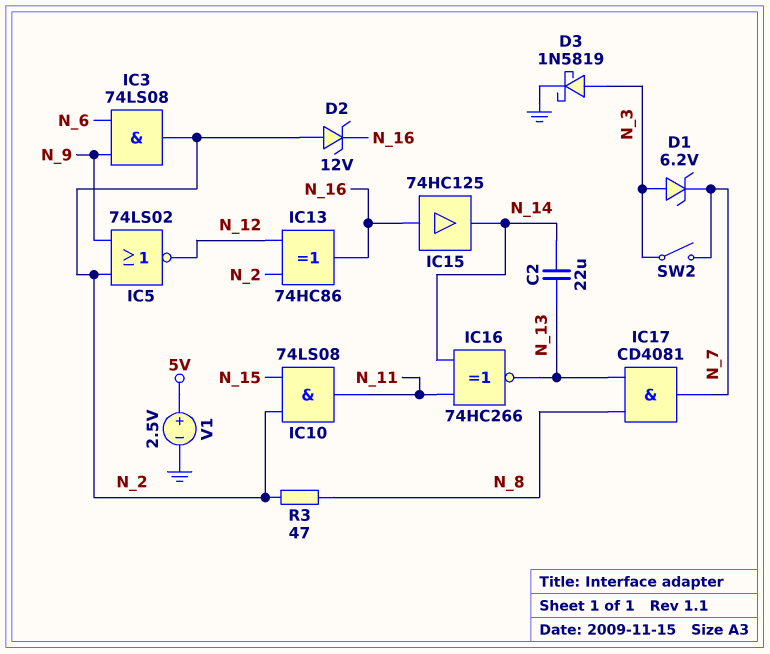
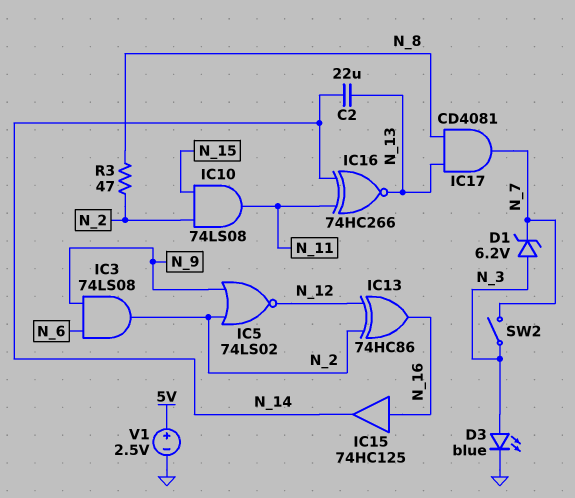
D2: zener 12V (A N_2, K N_16) -> none
D3: schottky 1N5819 (A N_3, K GND) -> LED blue (A N_3, K GND)

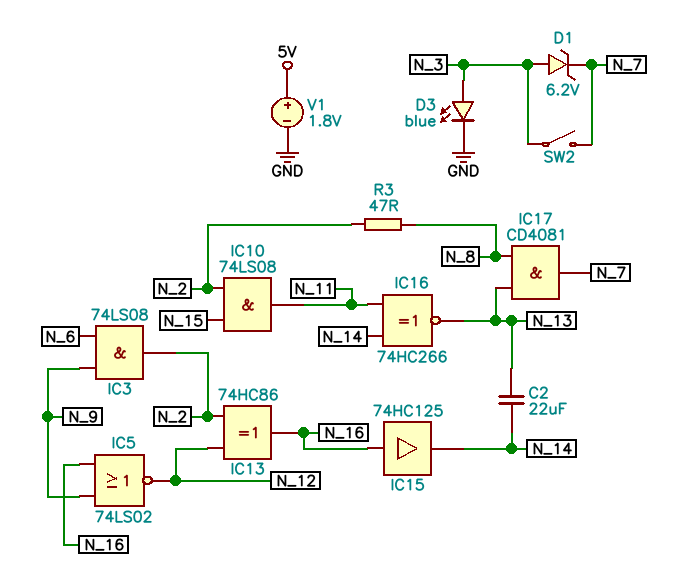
IC5: NOR 74LS02 (in N_2, in N_9, out N_12) -> NOR 74LS02 (in N_9, in N_16, out N_12)
V1: 2.5V (plus 5V, minus GND) -> 1.8V (plus 5V, minus GND)

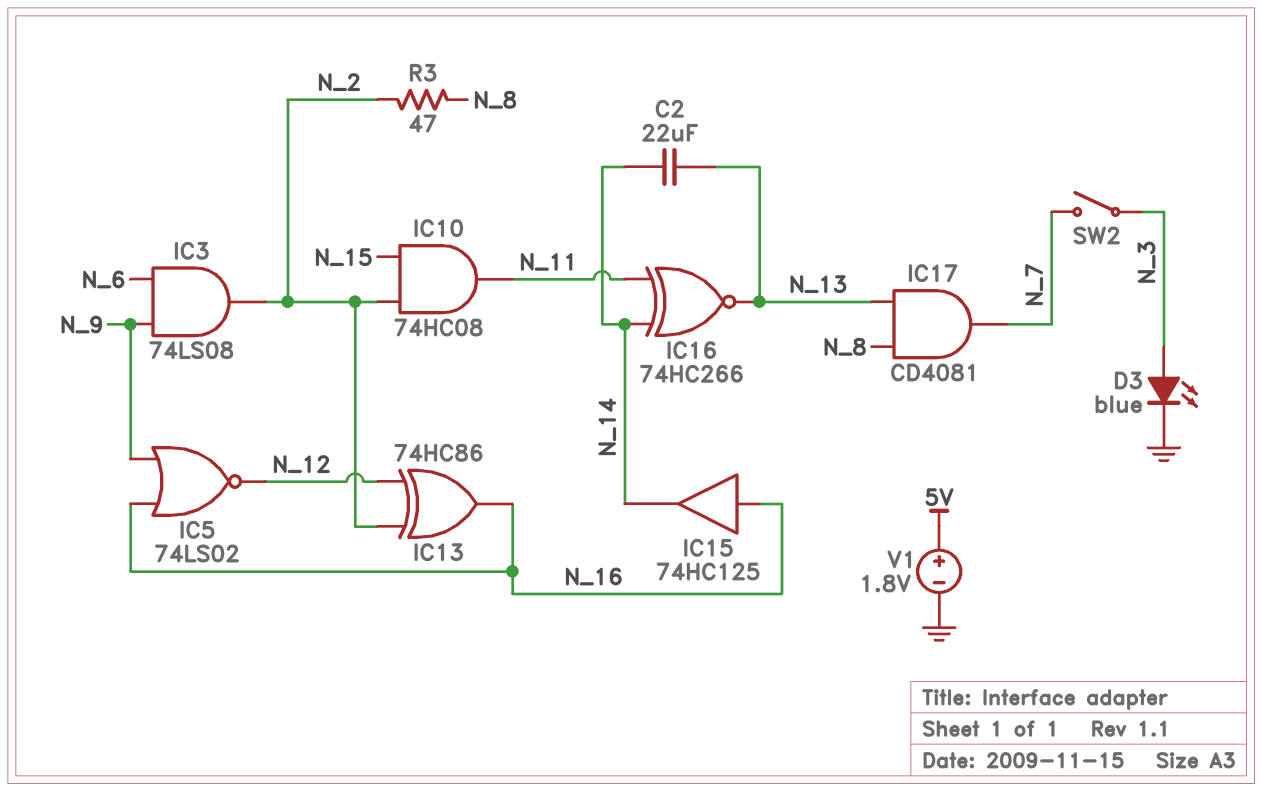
D1: zener 6.2V (A N_3, K N_7) -> none
IC10: AND 74LS08 (in N_2, in N_15, out N_11) -> AND 74HC08 (in N_2, in N_15, out N_11)

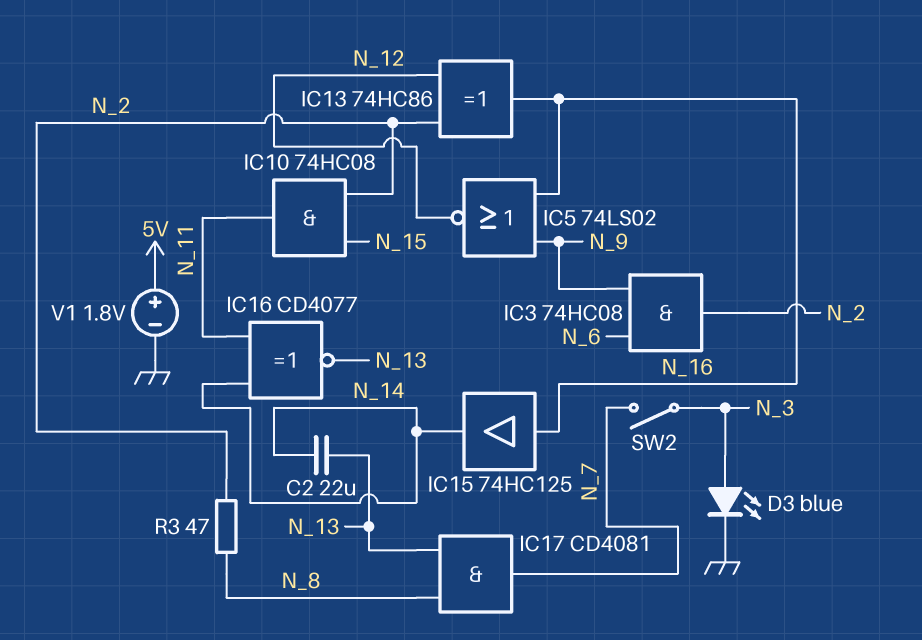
IC3: AND 74LS08 (in N_6, in N_9, out N_2) -> AND 74HC08 (in N_6, in N_9, out N_2)
IC16: XNOR 74HC266 (in N_11, in N_14, out N_13) -> XNOR CD4077 (in N_11, in N_14, out N_13)

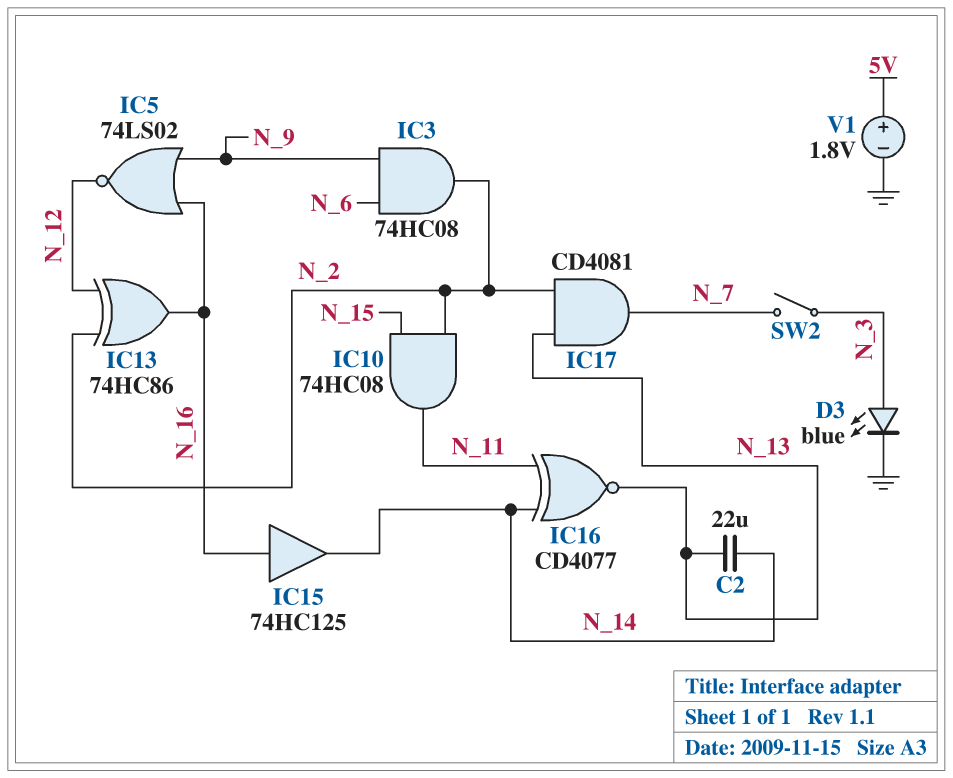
IC17: AND CD4081 (in N_8, in N_13, out N_7) -> AND CD4081 (in N_2, in N_13, out N_7)
R3: 47 (N_2, N_8) -> none

